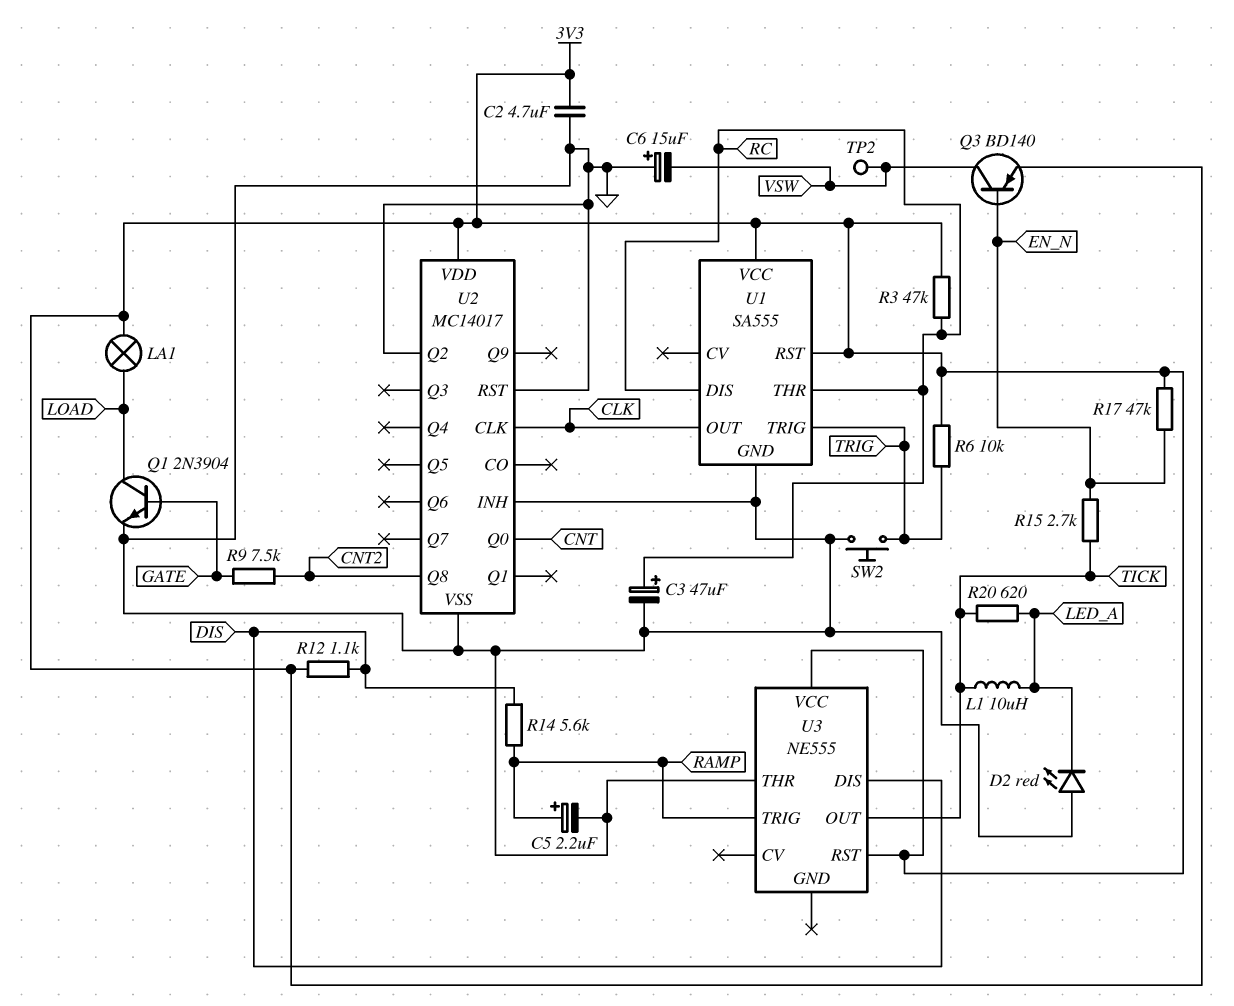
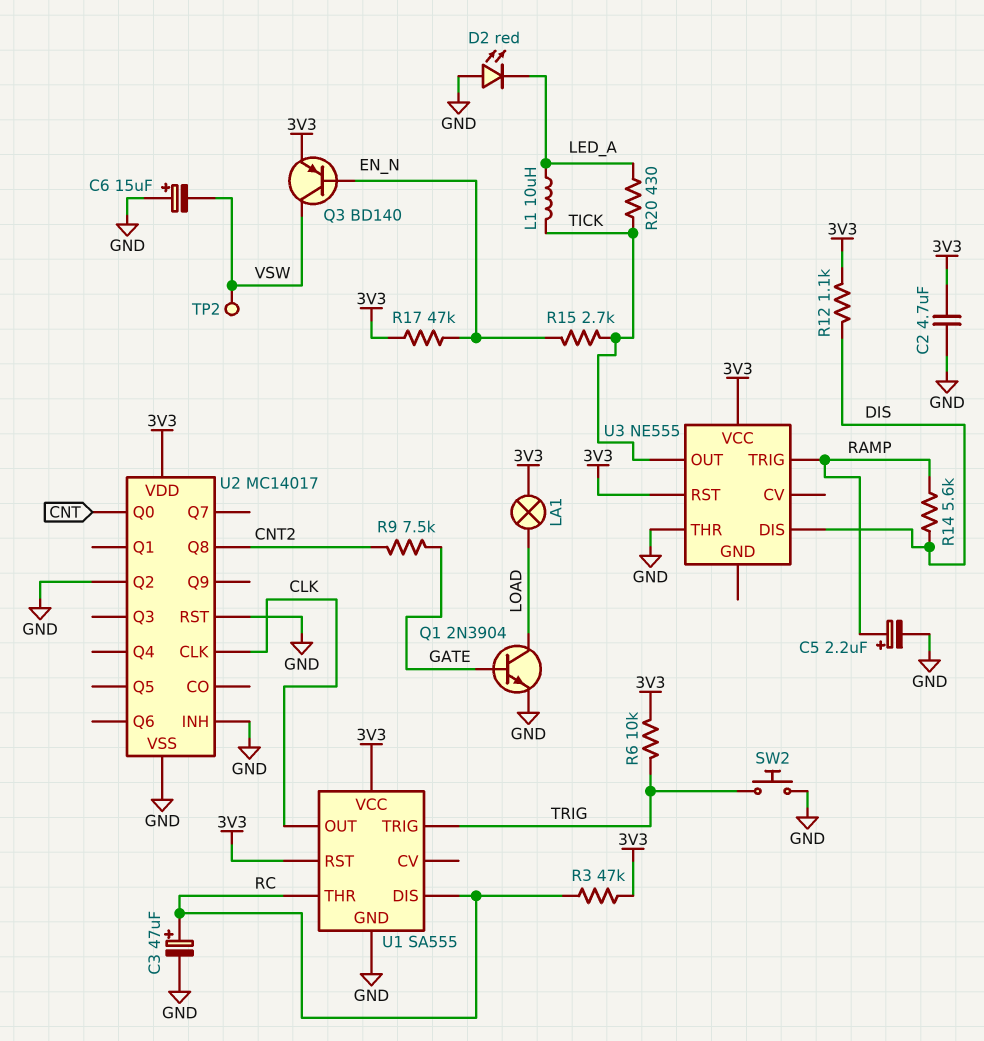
R20: 620 (LED_A, TICK) -> 430 (LED_A, TICK)

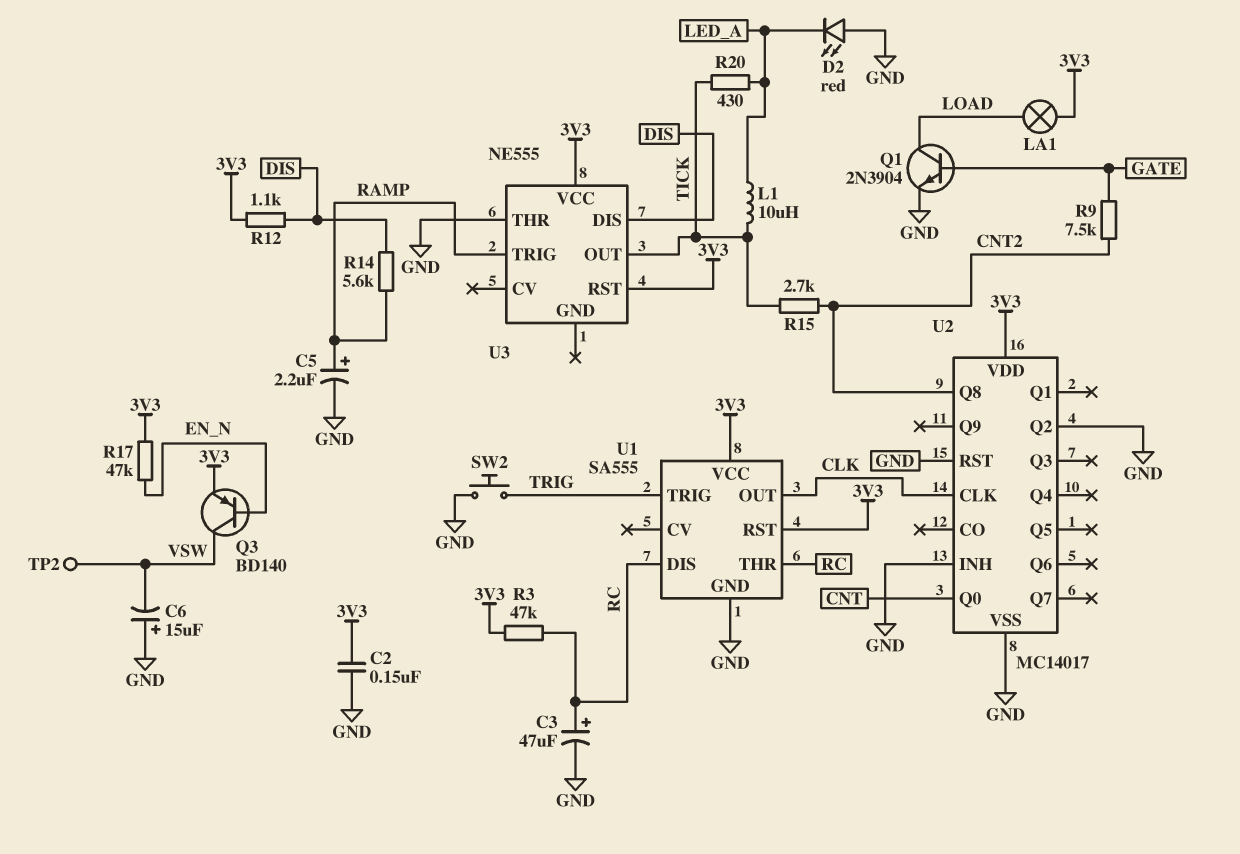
C2: 4.7uF (3V3, GND) -> 150nF (3V3, GND)
R6: 10k (3V3, TRIG) -> none
R15: 2.7k (EN_N, TICK) -> 2.7k (CNT2, TICK)

